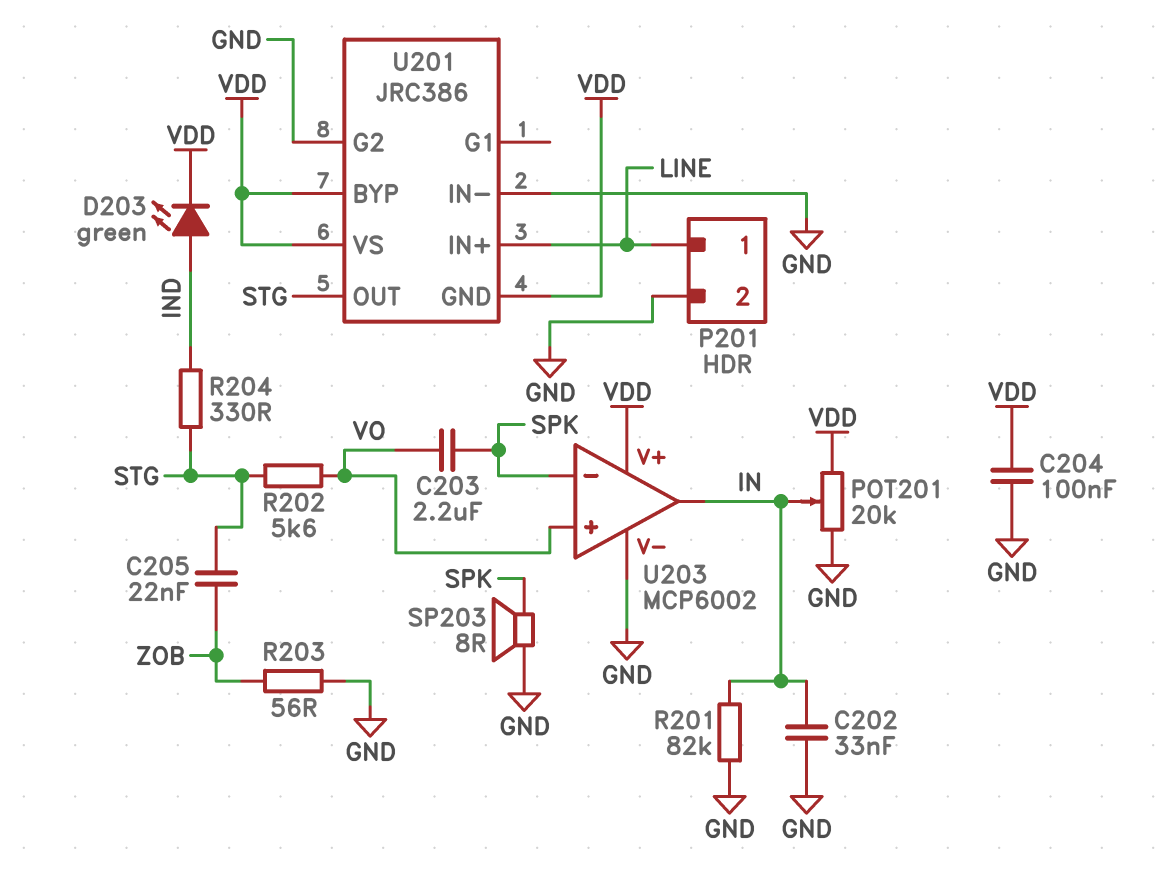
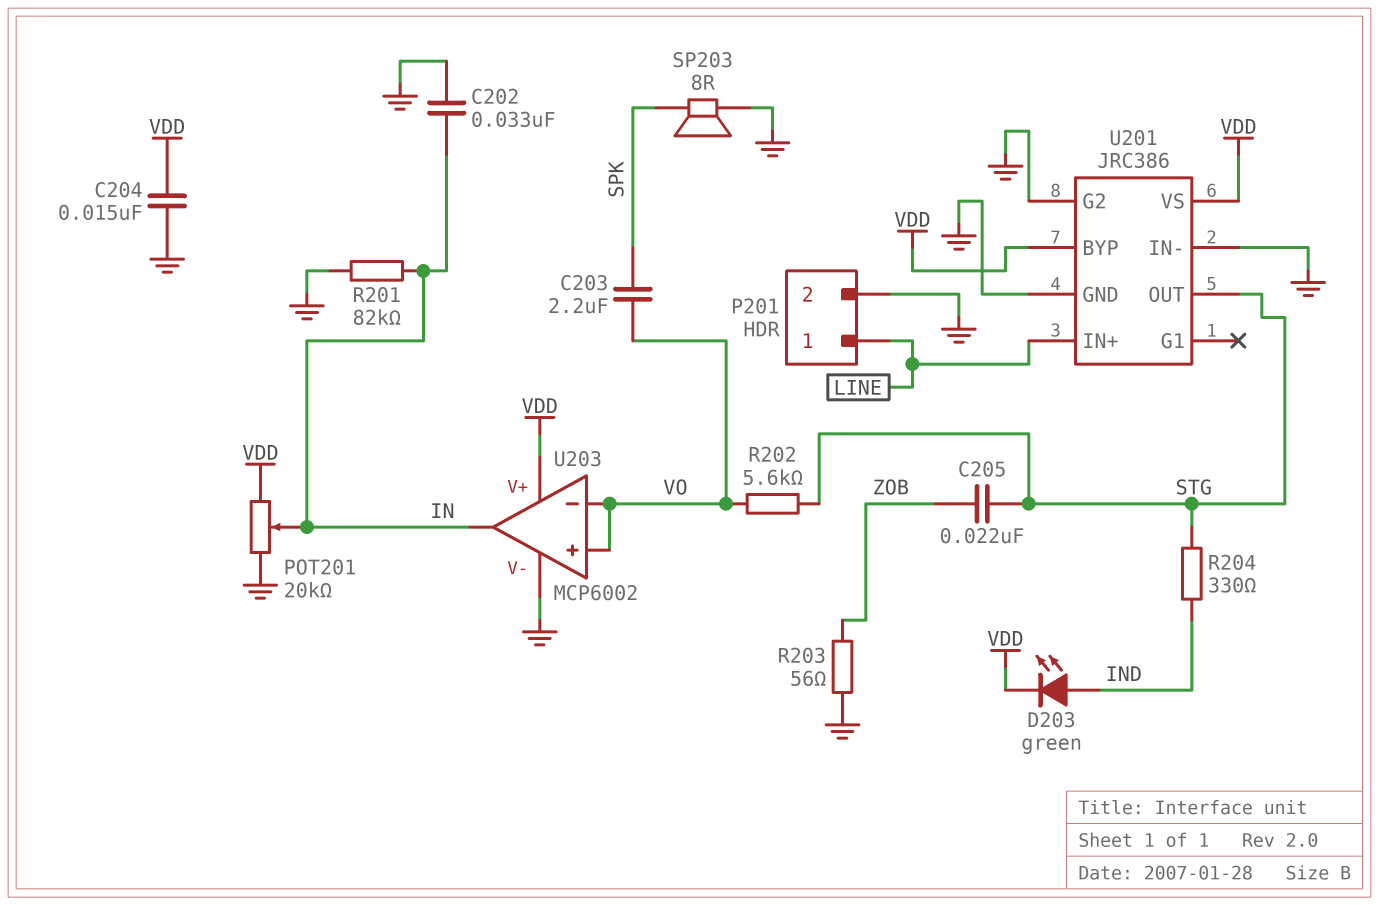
C204: 100nF (GND, VDD) -> 15nF (GND, VDD)
U201 pin GND: VDD -> GND
U203 pin in-: SPK -> VO

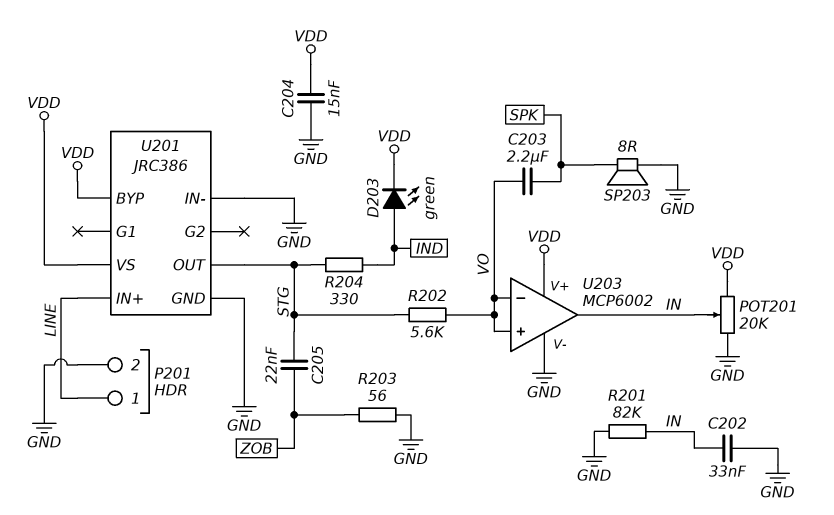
U201 pin G2: GND -> none

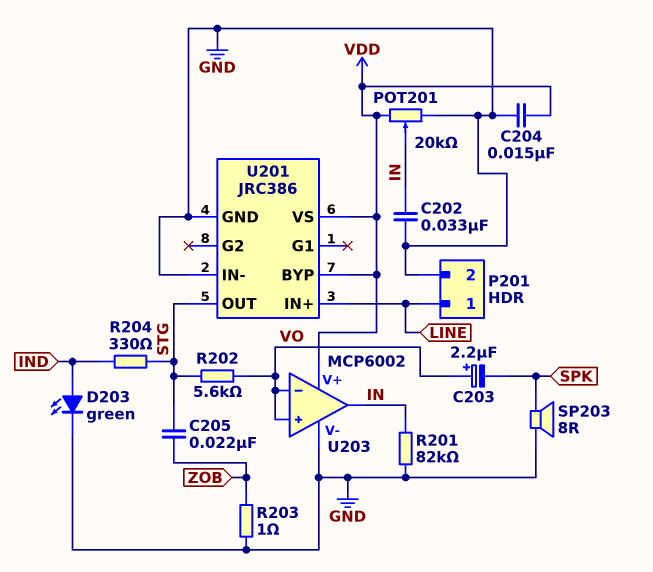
C203: 2.2uF (SPK, VO) -> 2.2uF (plus VO, minus SPK)
D203: LED green (A IND, K VDD) -> LED green (A IND, K GND)
R203: 56 (GND, ZOB) -> 1 (GND, ZOB)

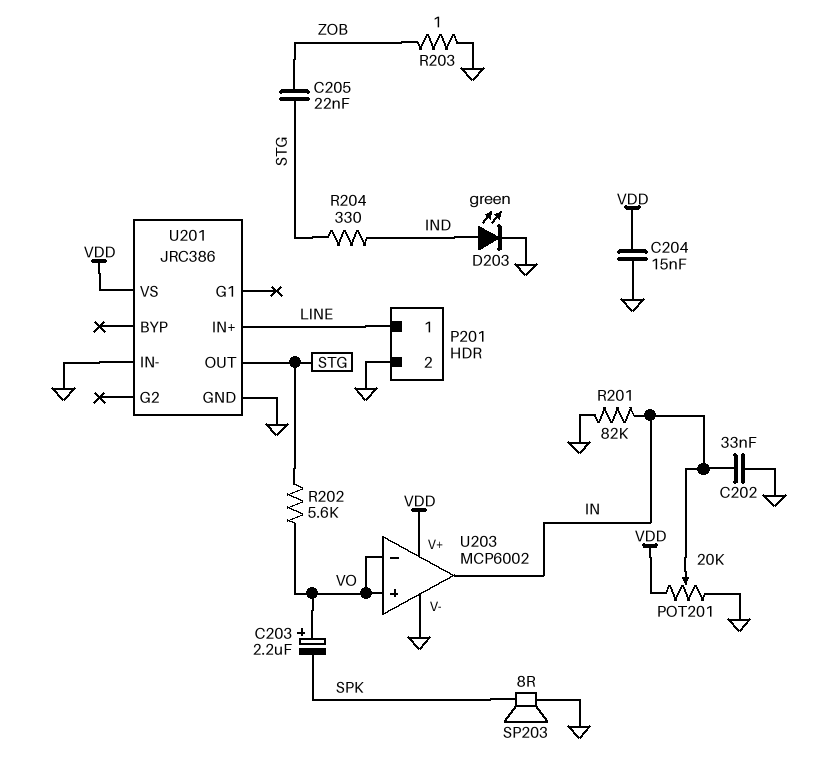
U201 pin BYP: VDD -> none

